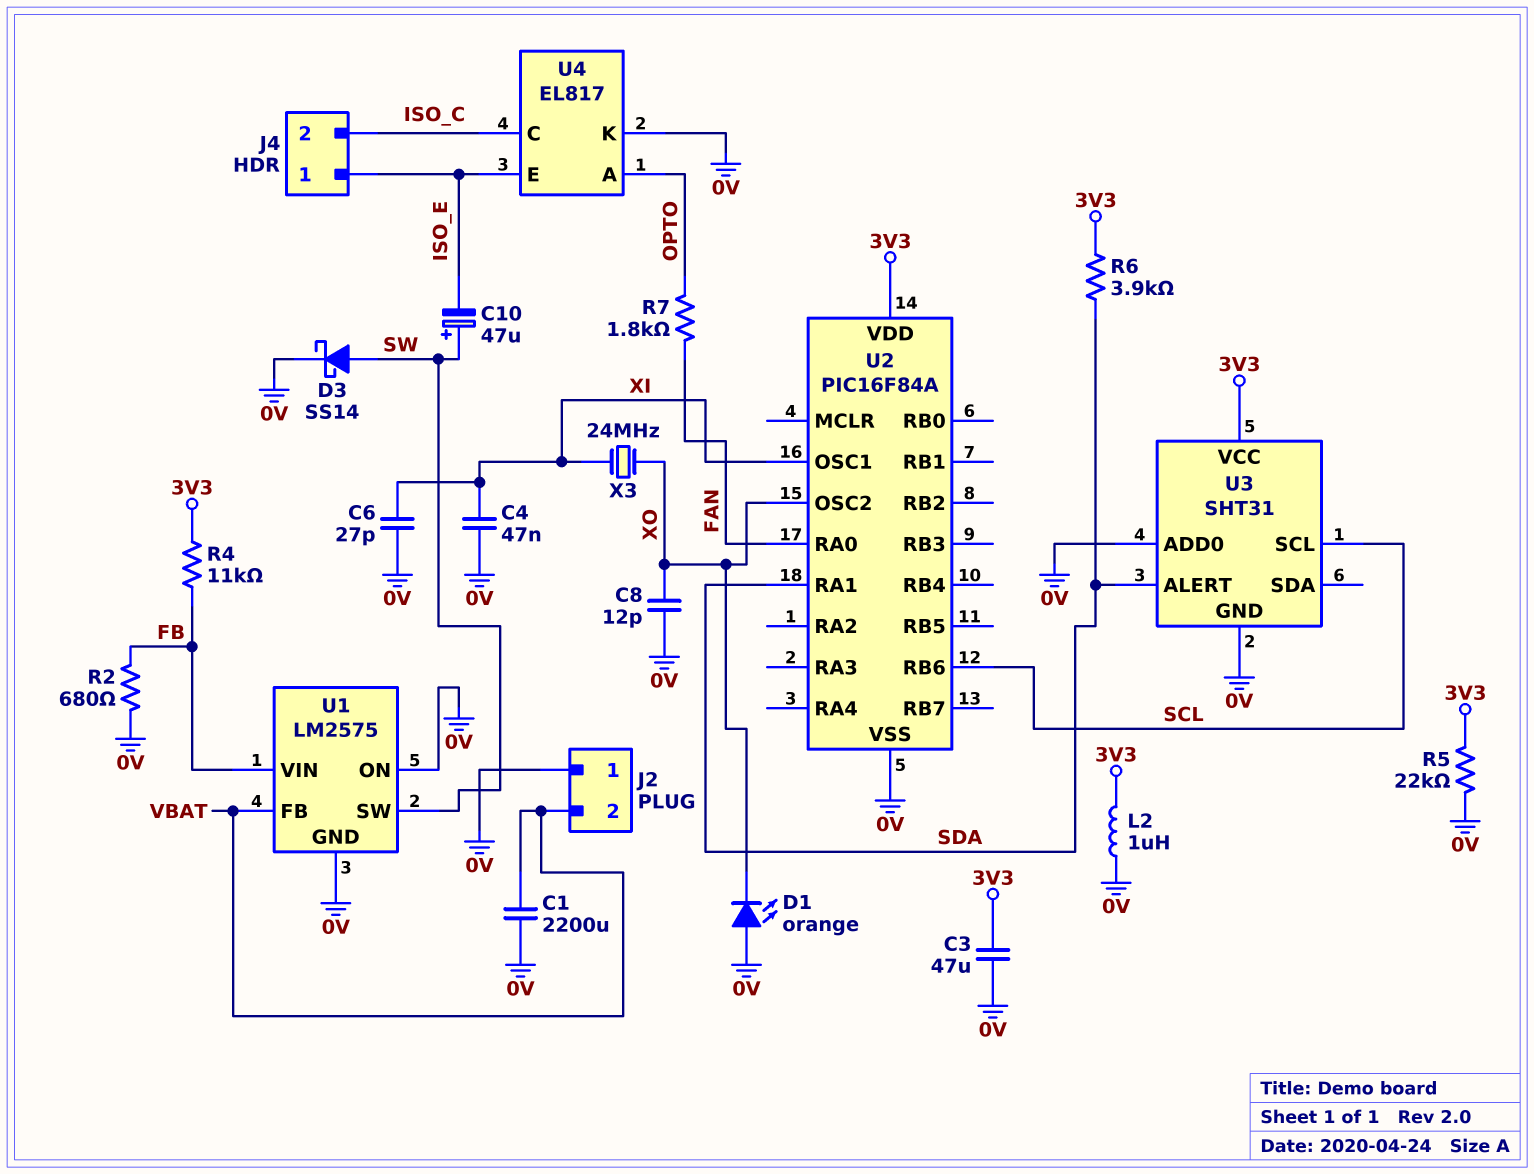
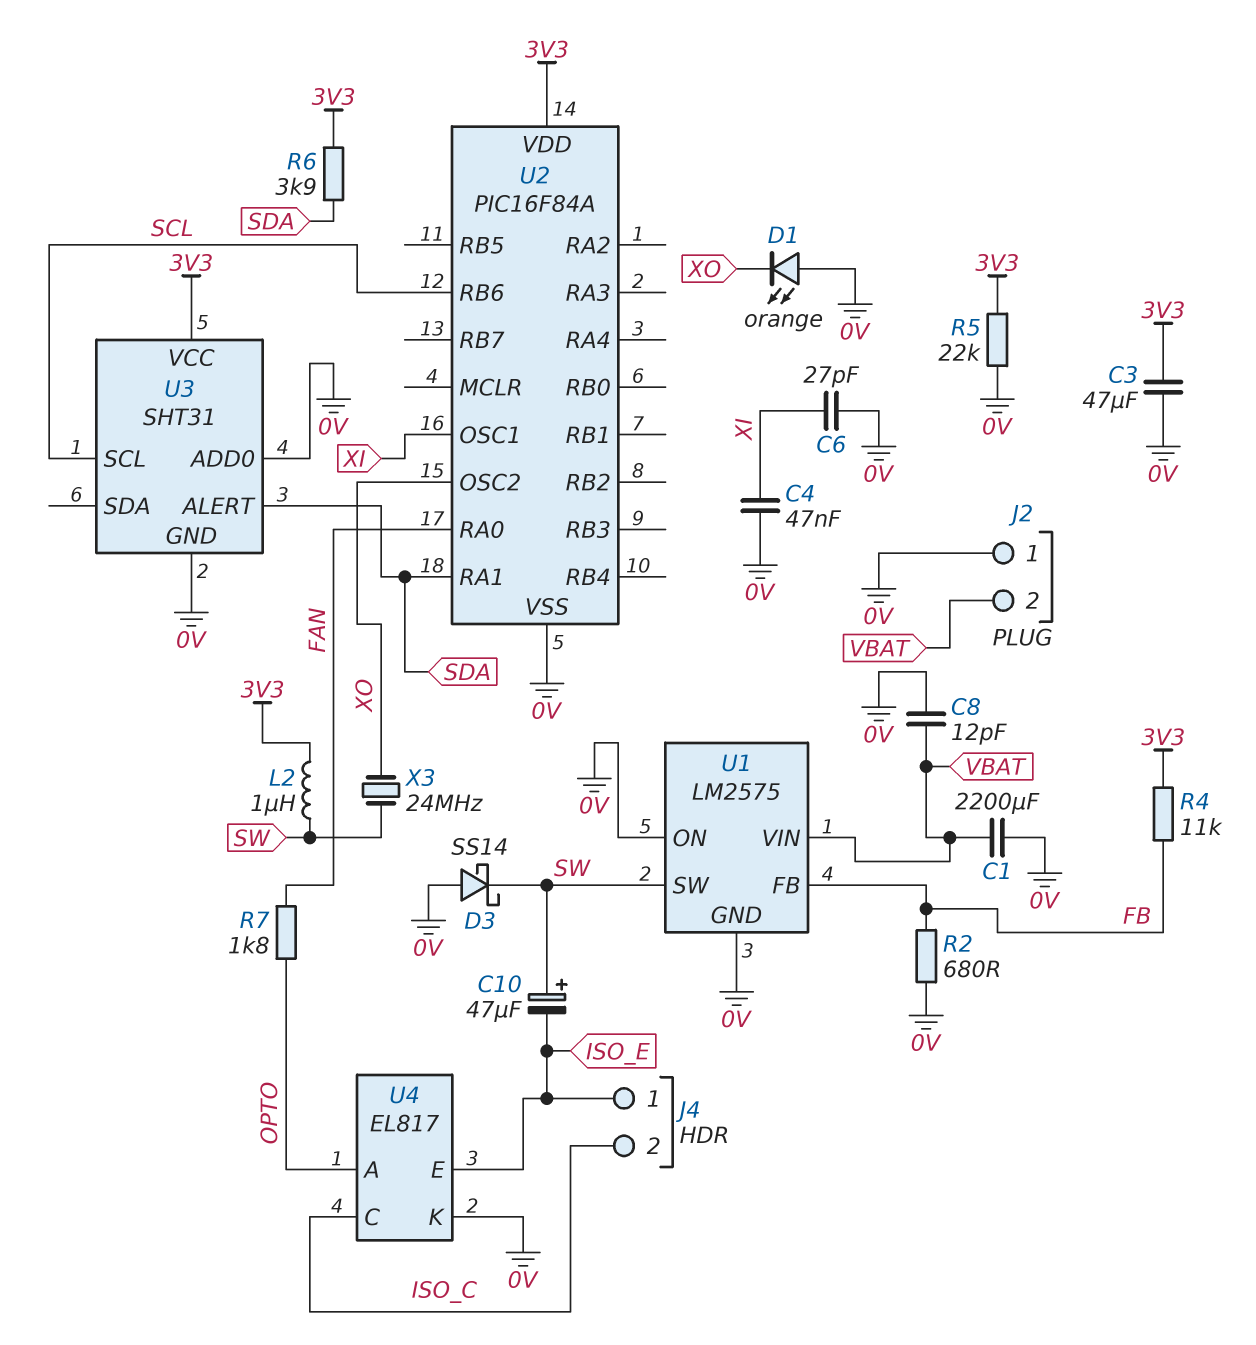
C8: 12pF (0V, XO) -> 12pF (0V, VBAT)
D3: schottky SS14 (A SW, K 0V) -> schottky SS14 (A 0V, K SW)
L2: 1uH (0V, 3V3) -> 1uH (3V3, SW)
U1 pin FB: VBAT -> FB
U1 pin VIN: FB -> VBAT
X3: 24MHz (XI, XO) -> 24MHz (SW, XO)

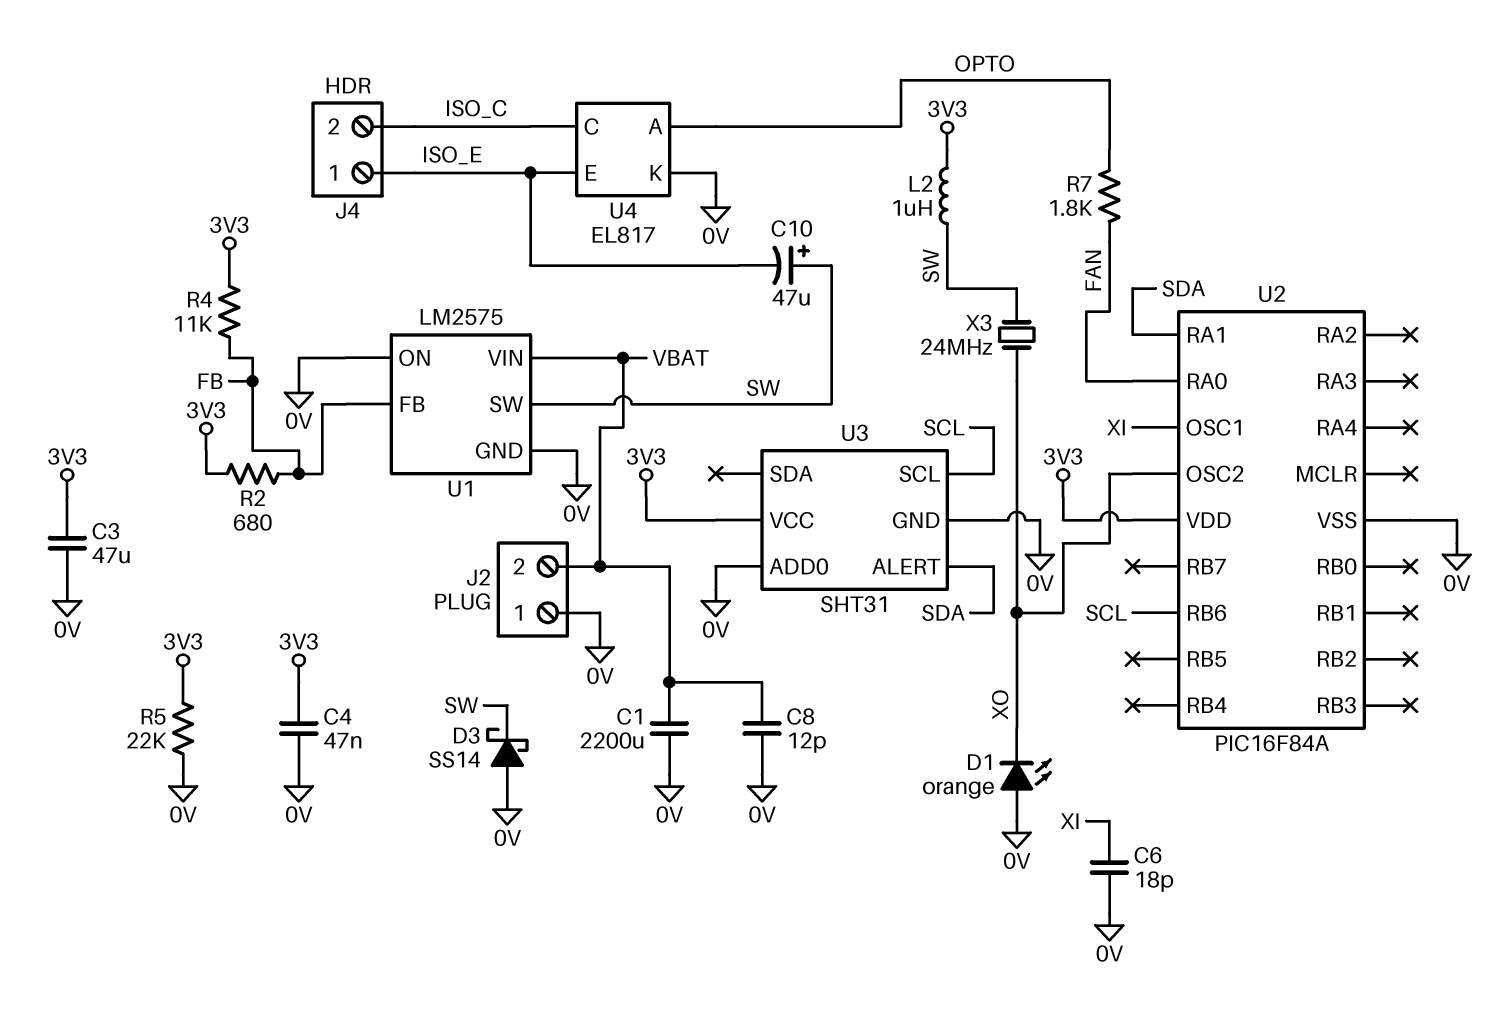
C4: 47nF (0V, XI) -> 47nF (0V, 3V3)
C6: 27pF (0V, XI) -> 18pF (0V, XI)
R2: 680 (0V, FB) -> 680 (3V3, FB)
R6: 3.9k (3V3, SDA) -> none

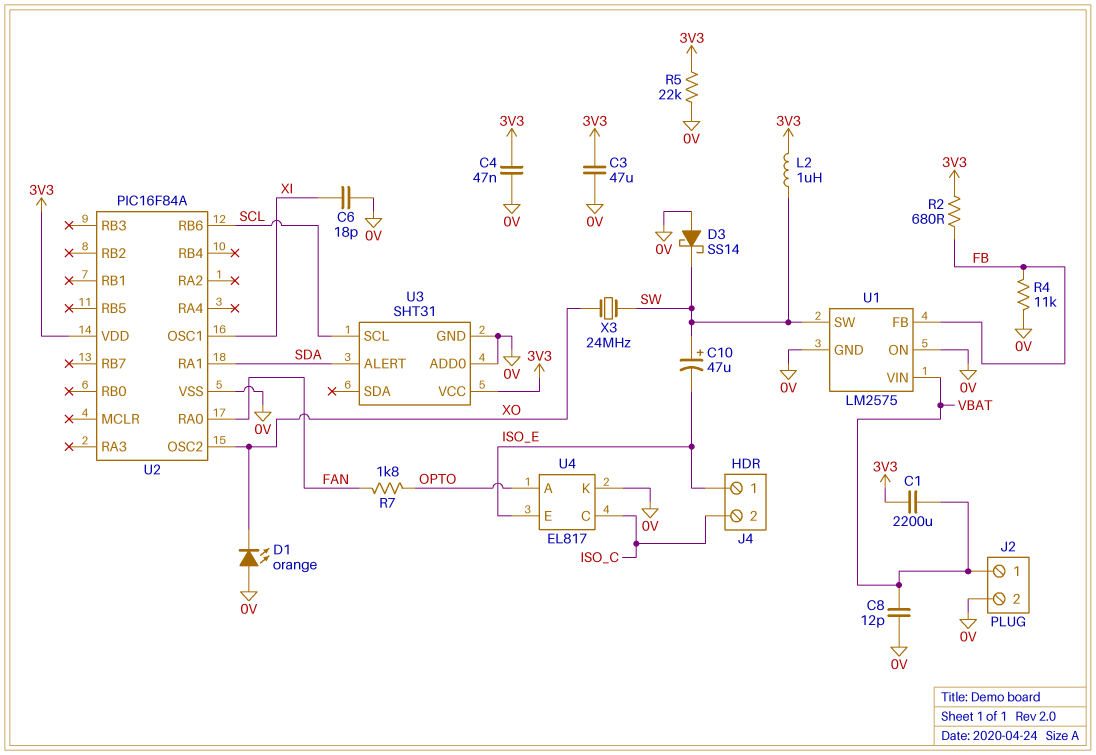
C1: 2200uF (0V, VBAT) -> 2200uF (3V3, VBAT)
J2 pin 1: 0V -> VBAT
J2 pin 2: VBAT -> 0V
R4: 11k (3V3, FB) -> 11k (0V, FB)

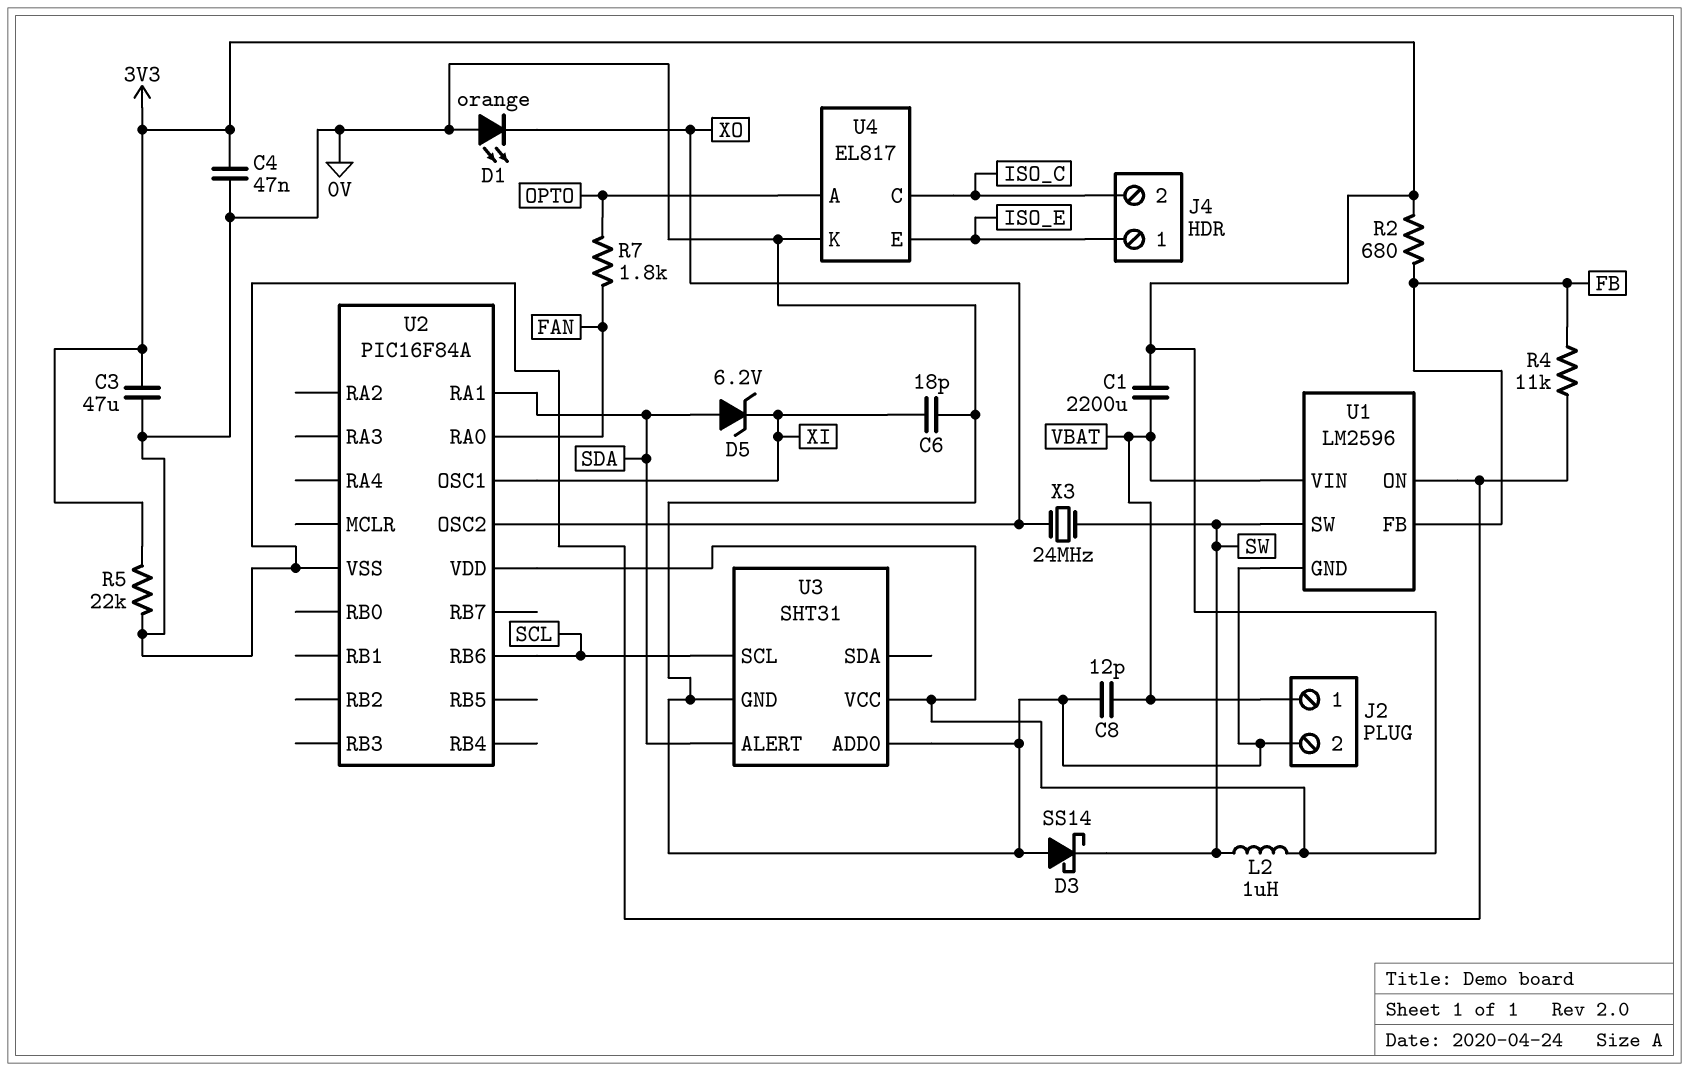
C10: 47uF (plus SW, minus ISO_E) -> none
D5: none -> zener 6.2V (A SDA, K XI)
U1: LM2575 -> LM2596

